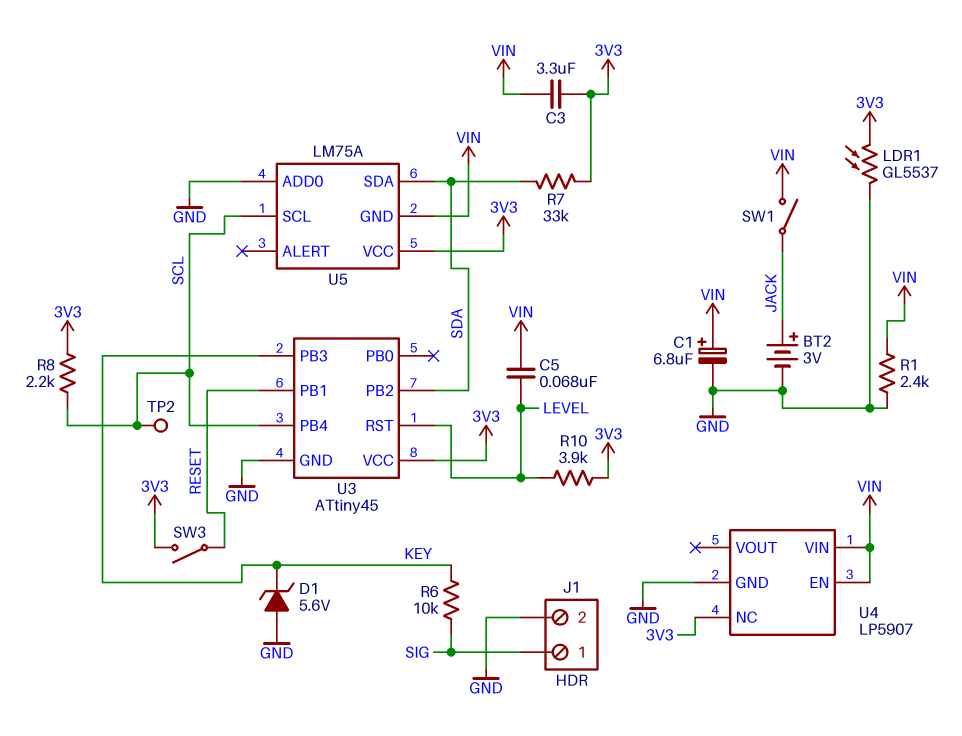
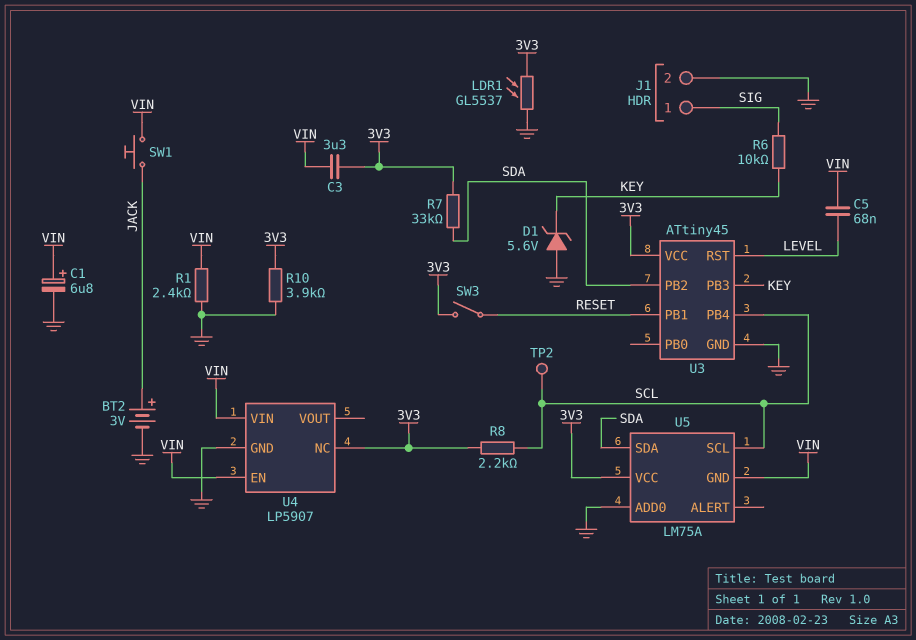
R10: 3.9k (3V3, LEVEL) -> 3.9k (3V3, GND)
SW1: switch (JACK, VIN) -> button (JACK, VIN)

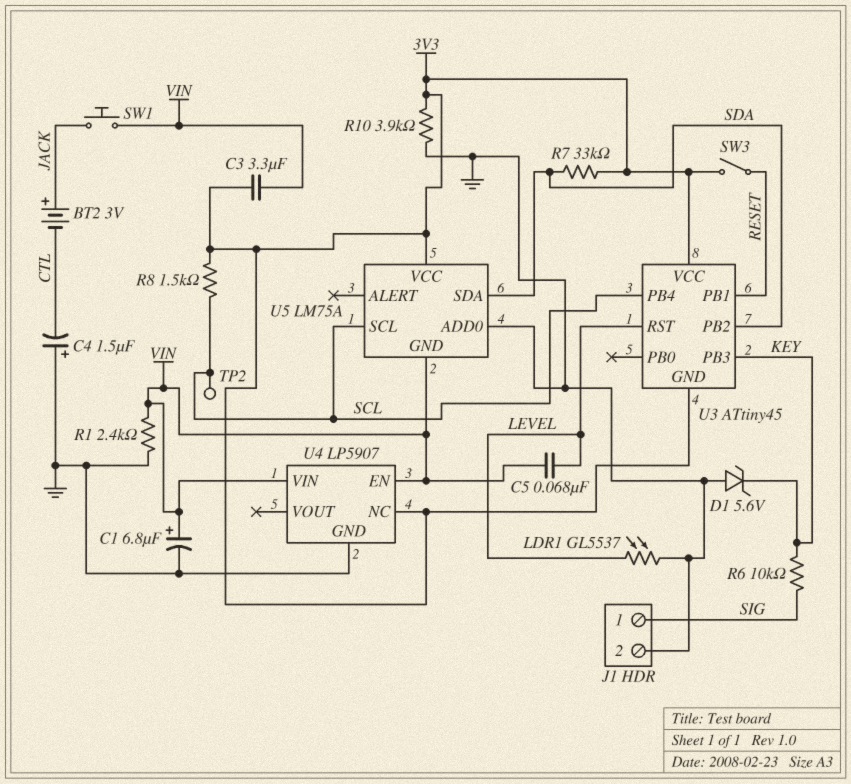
BT2: 3V (plus JACK, minus GND) -> 3V (plus JACK, minus CTL)
C4: none -> 1.5uF (plus GND, minus CTL)
LDR1: GL5537 (3V3, GND) -> GL5537 (GND, LEVEL)
R8: 2.2k (3V3, SCL) -> 1.5k (3V3, SCL)
U3 pin GND: GND -> 3V3

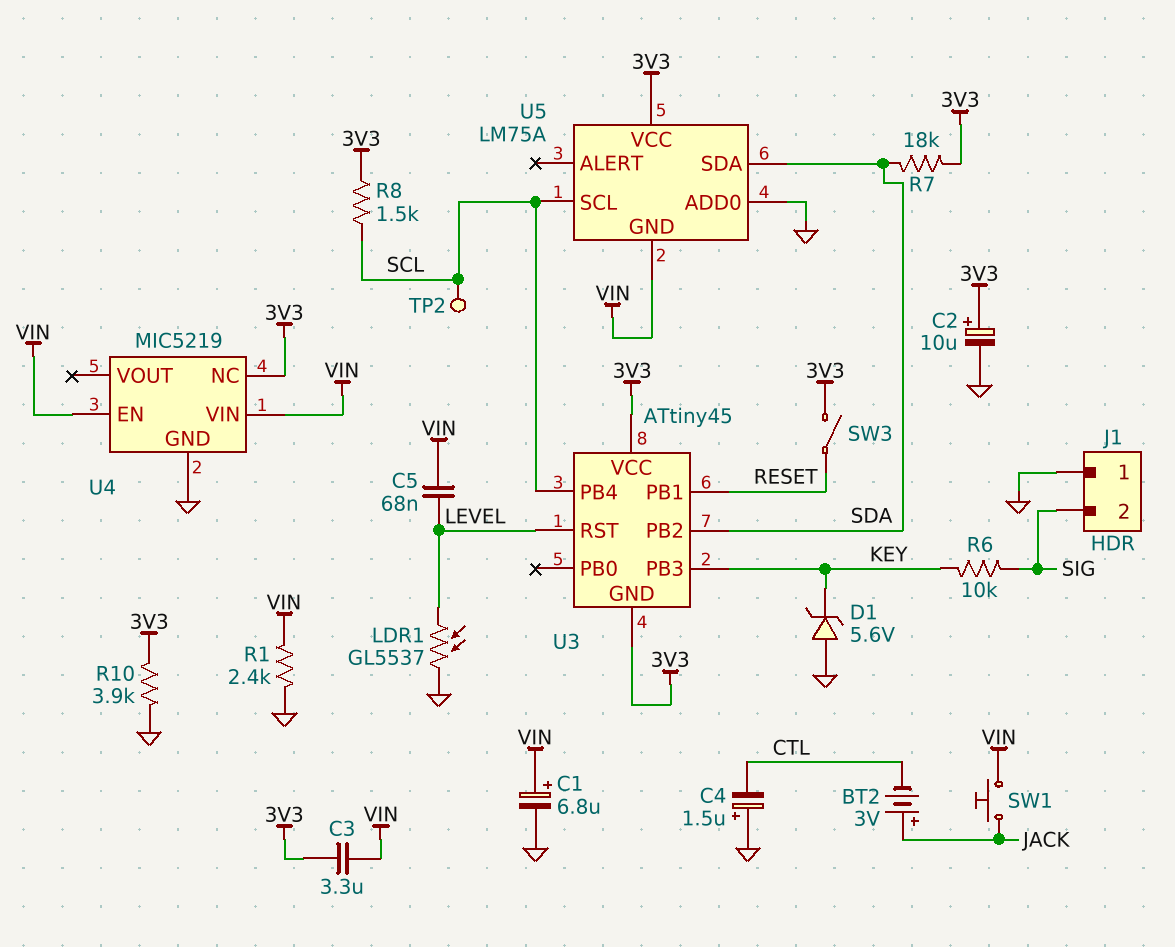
C2: none -> 10uF (plus 3V3, minus GND)
J1 pin 1: SIG -> GND
J1 pin 2: GND -> SIG
R7: 33k (3V3, SDA) -> 18k (3V3, SDA)
U4: LP5907 -> MIC5219

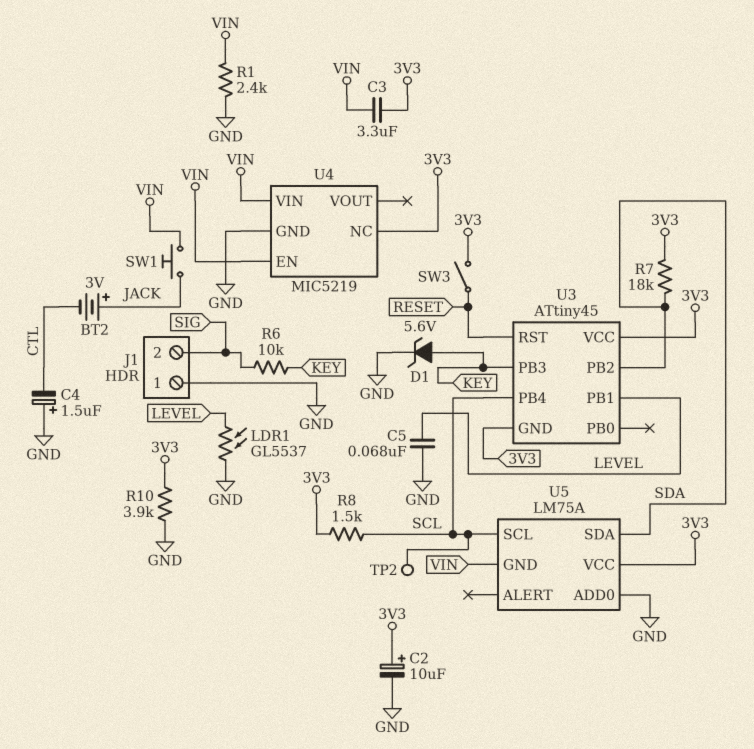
C1: 6.8uF (plus VIN, minus GND) -> none
C5: 68nF (LEVEL, VIN) -> 68nF (GND, LEVEL)
D1: zener 5.6V (A GND, K KEY) -> zener 5.6V (A KEY, K GND)
U3 pin PB1: RESET -> LEVEL
U3 pin RST: LEVEL -> RESET

